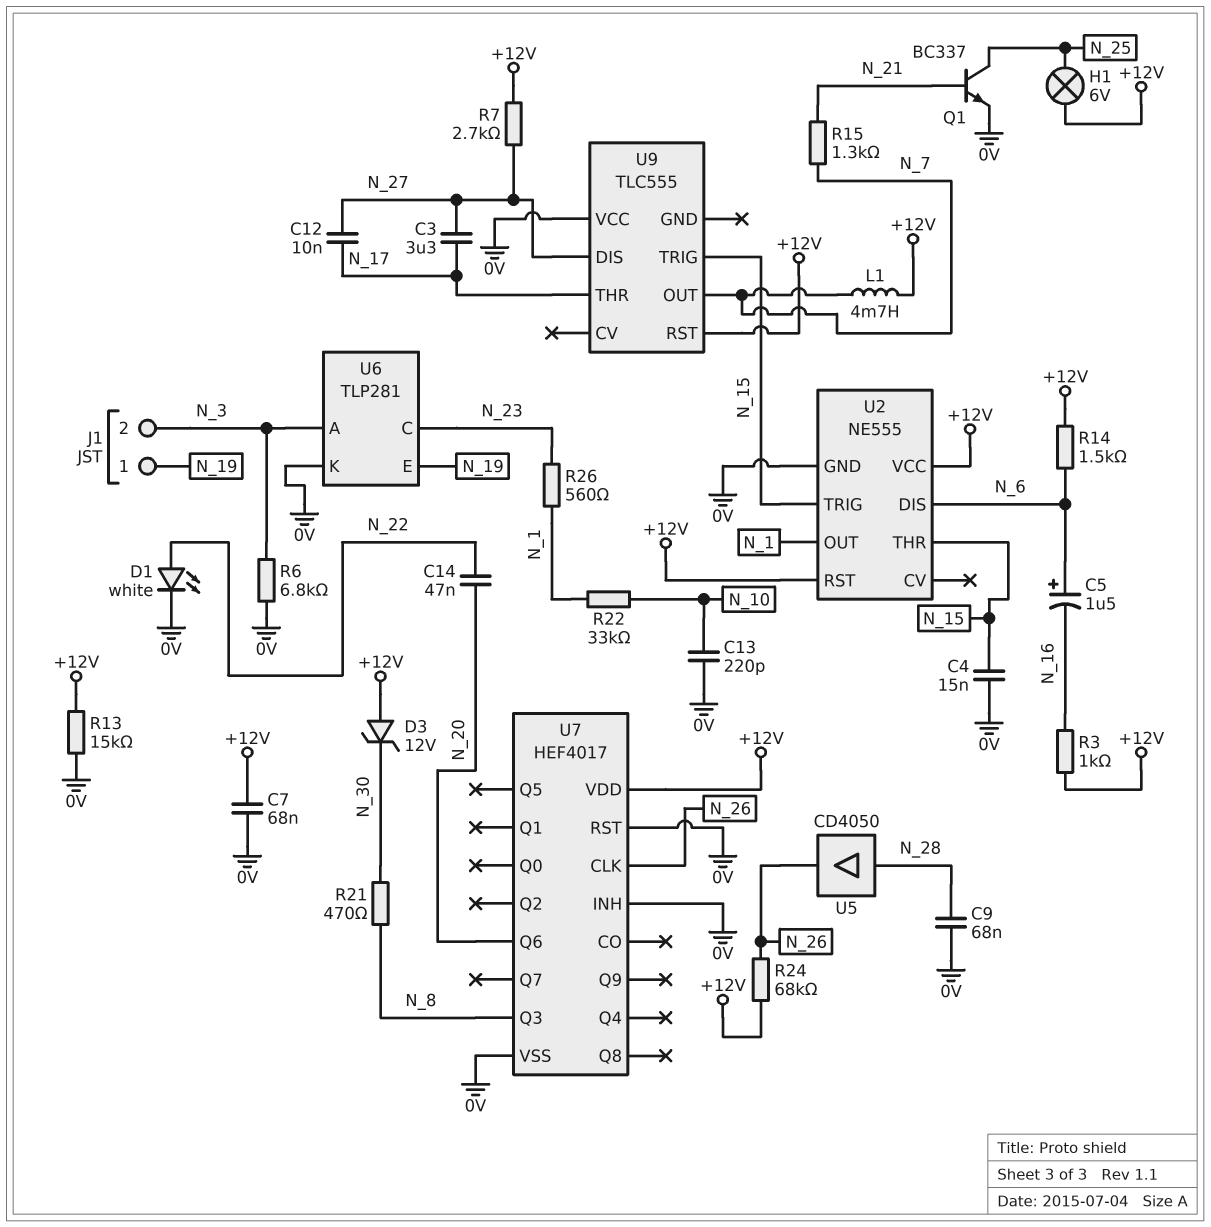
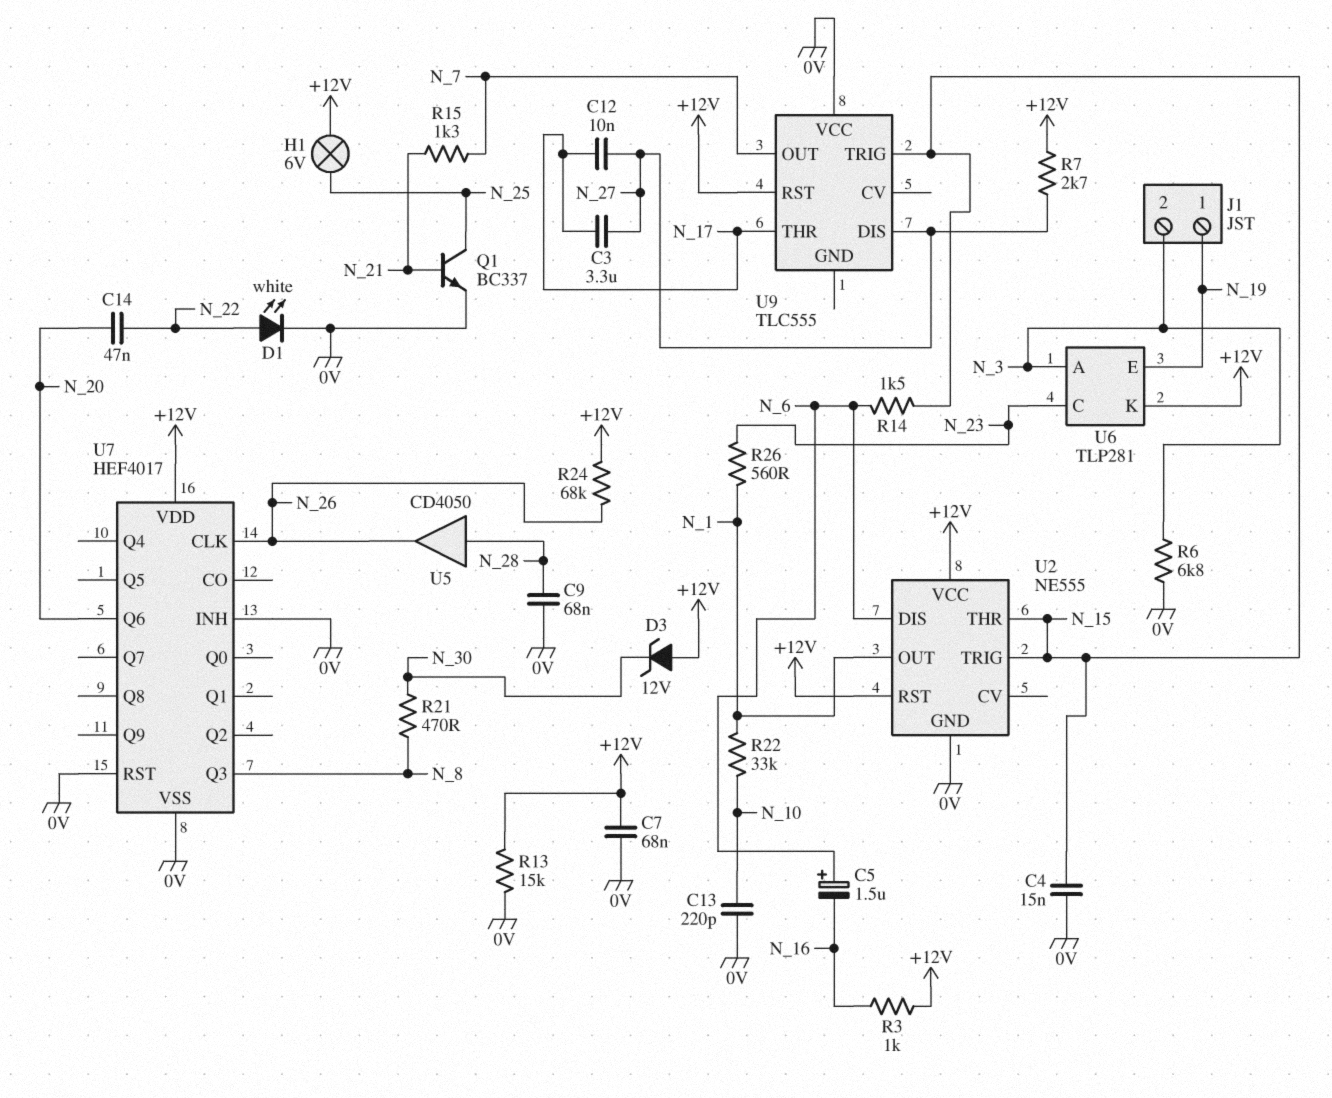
L1: 4.7mH (+12V, N_7) -> none
R14: 1.5k (+12V, N_6) -> 1.5k (N_6, N_15)
U6 pin K: 0V -> +12V

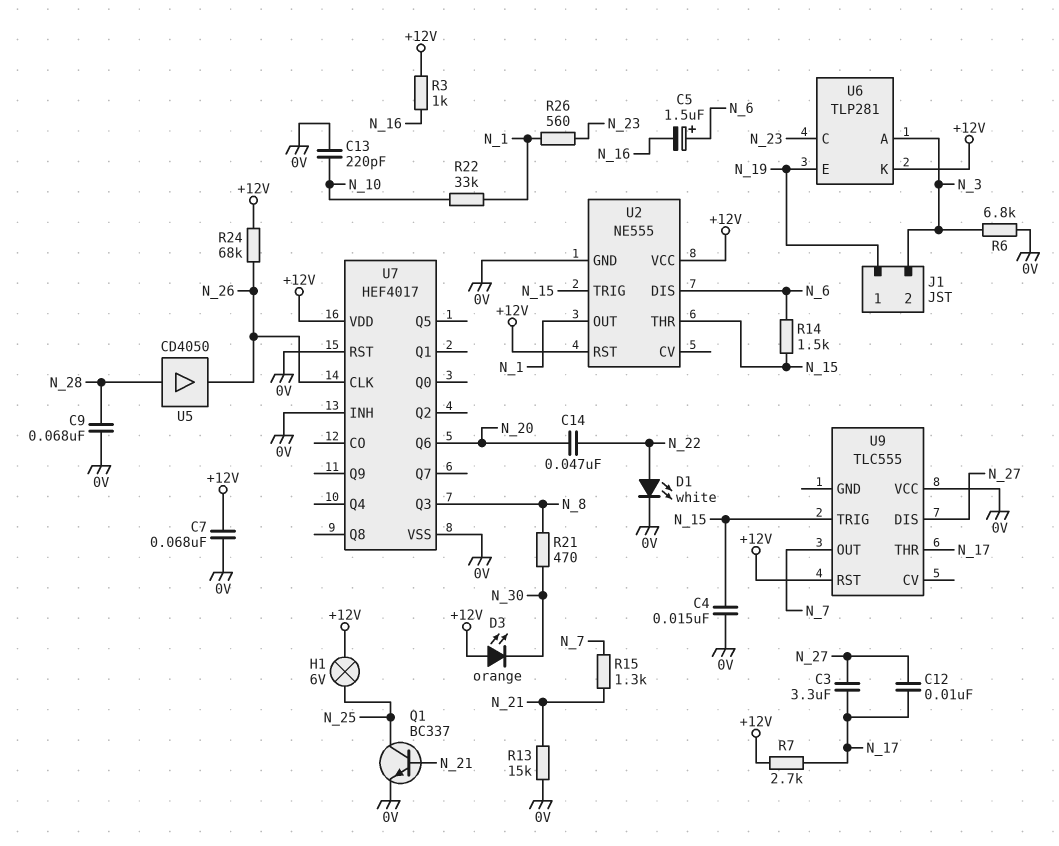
D3: zener 12V (A +12V, K N_30) -> LED orange (A +12V, K N_30)
R7: 2.7k (+12V, N_27) -> 2.7k (+12V, N_17)
R13: 15k (+12V, 0V) -> 15k (0V, N_21)

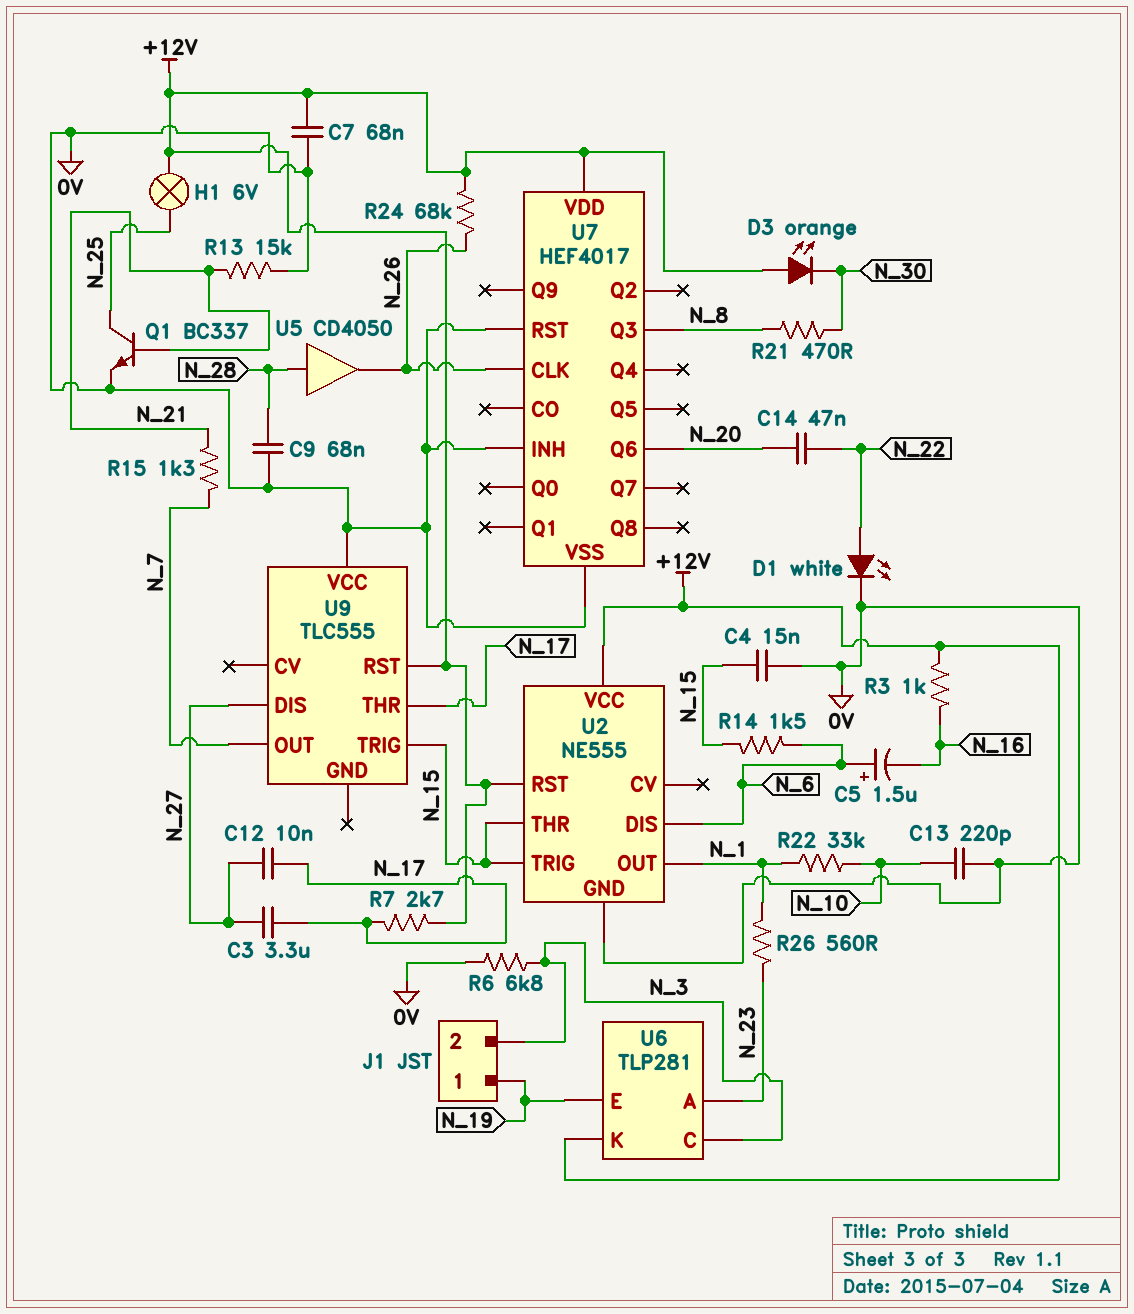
U6 pin A: N_3 -> N_23
U6 pin C: N_23 -> N_3

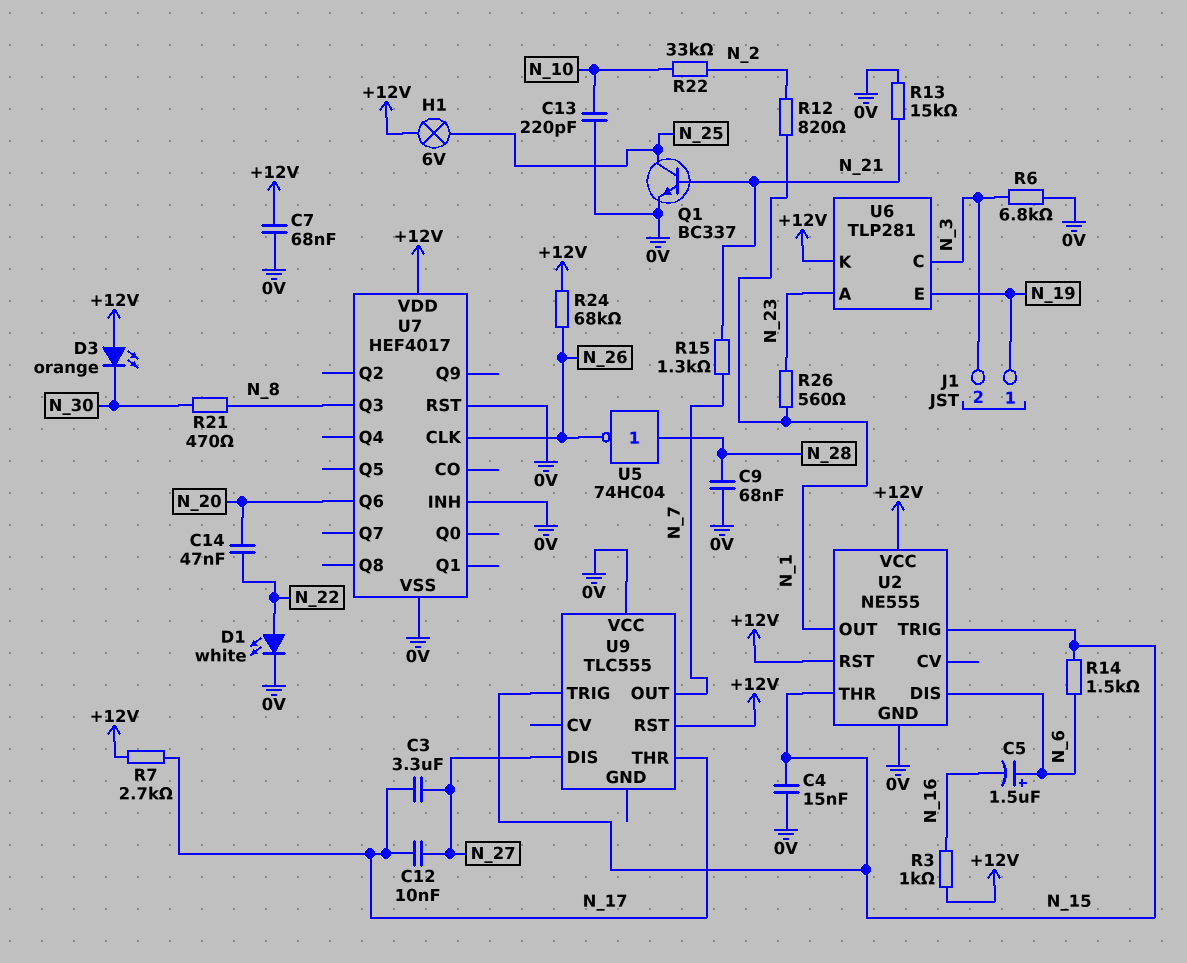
R12: none -> 820 (N_1, N_2)
R22: 33k (N_1, N_10) -> 33k (N_2, N_10)
U5: buffer CD4050 (in N_28, out N_26) -> NOT 74HC04 (in N_28, out N_26)

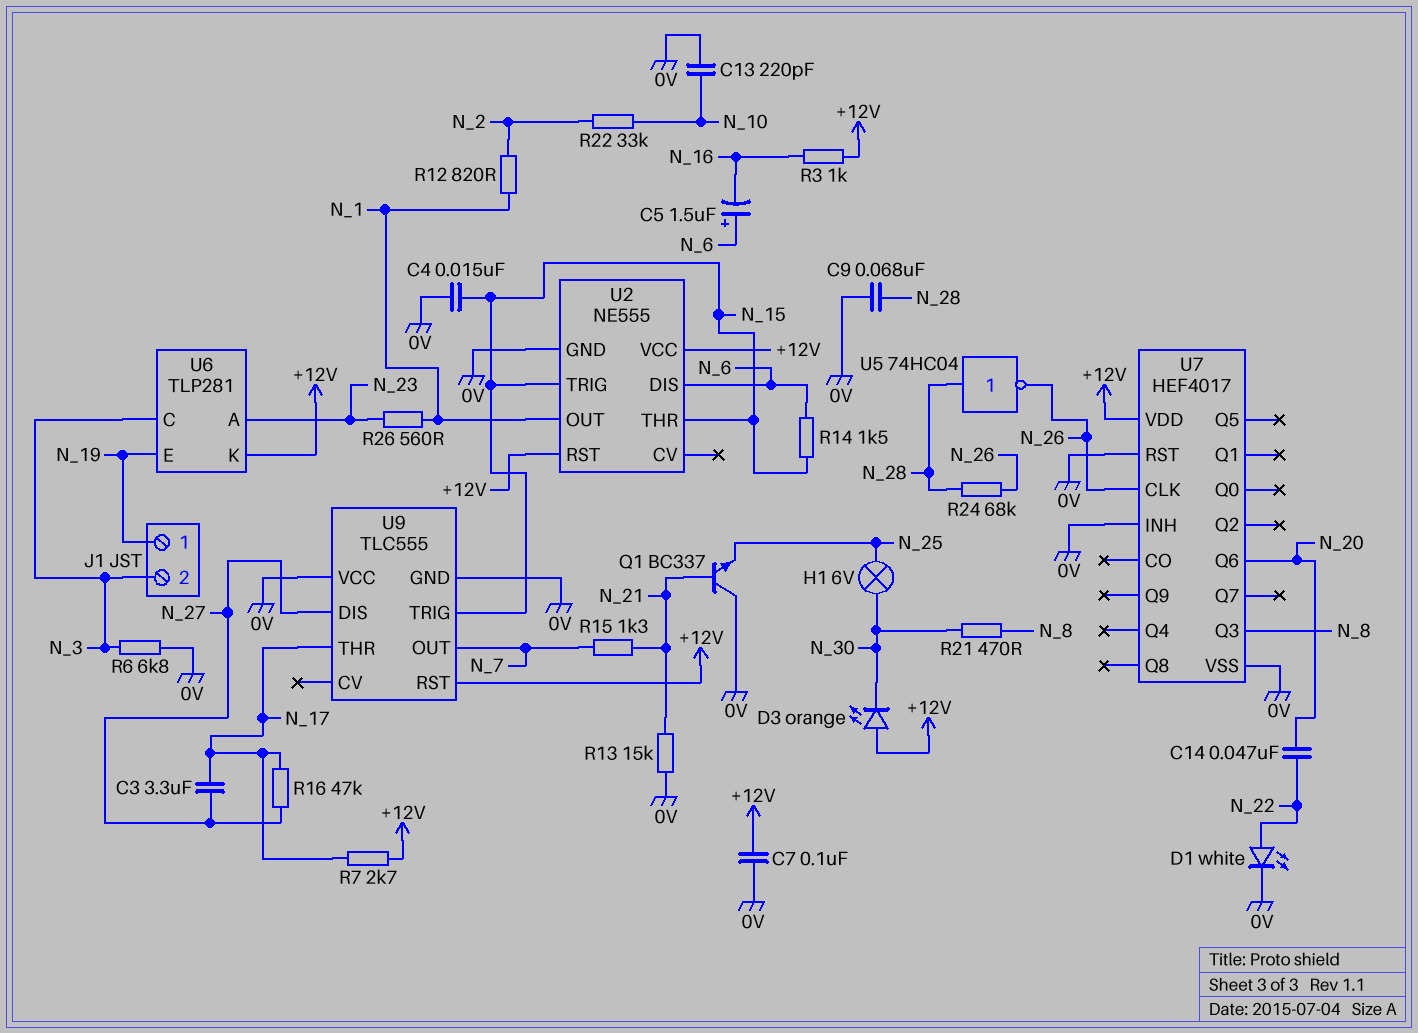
C7: 68nF (+12V, 0V) -> 100nF (+12V, 0V)
C12: 10nF (N_17, N_27) -> none
H1: lamp 6V (+12V, N_25) -> lamp 6V (N_25, N_30)
Q1: NPN BC337 (B N_21, C N_25, E 0V) -> NPN BC337 (B N_21, C 0V, E N_25)
R16: none -> 47k (N_17, N_27)
R24: 68k (+12V, N_26) -> 68k (N_26, N_28)
U9 pin GND: none -> 0V

